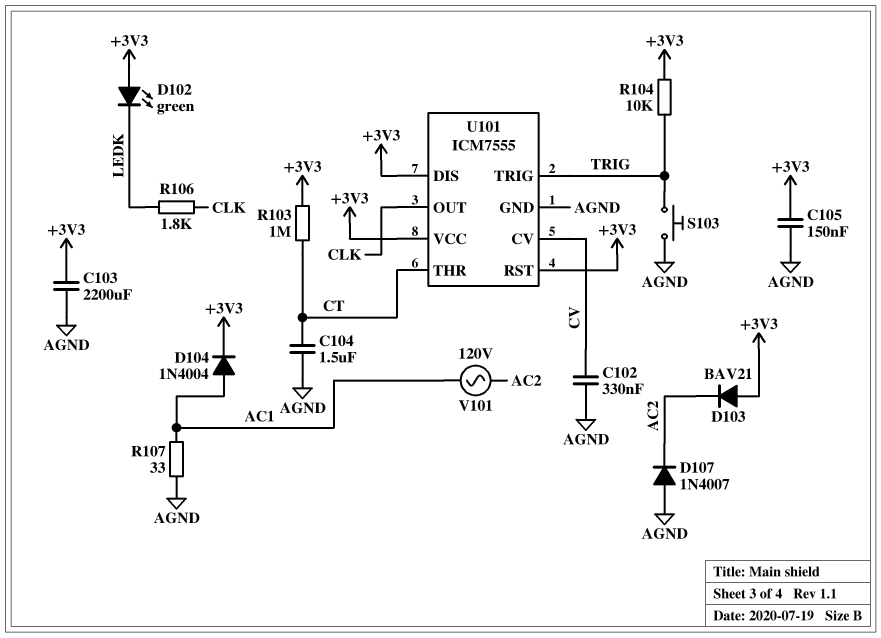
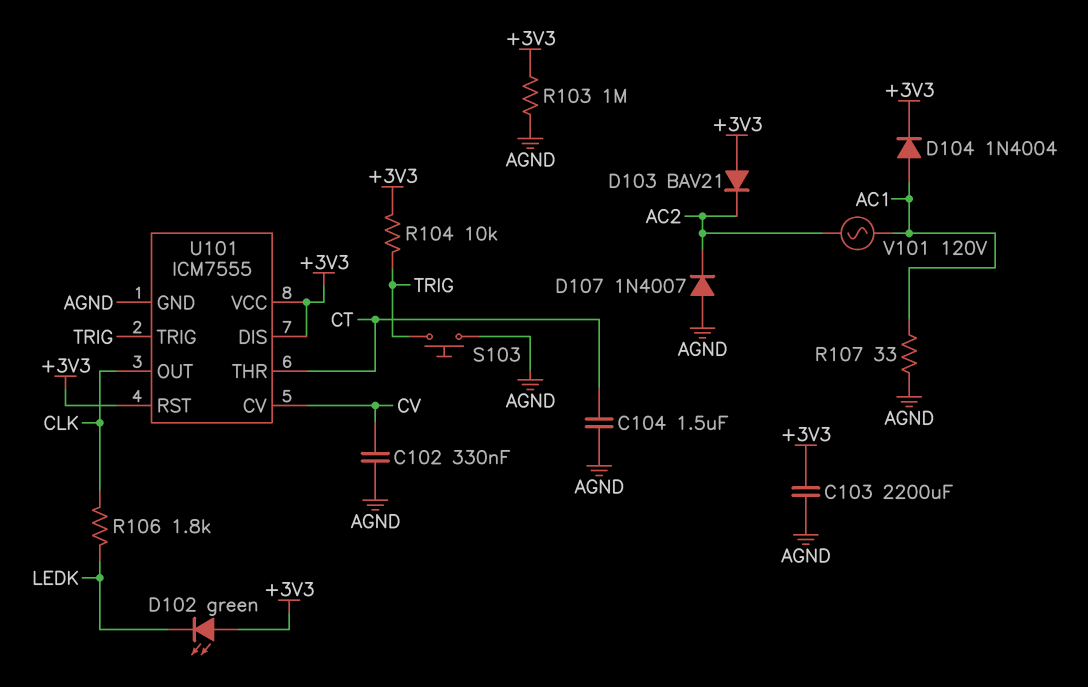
C105: 150nF (+3V3, AGND) -> none
R103: 1M (+3V3, CT) -> 1M (+3V3, AGND)

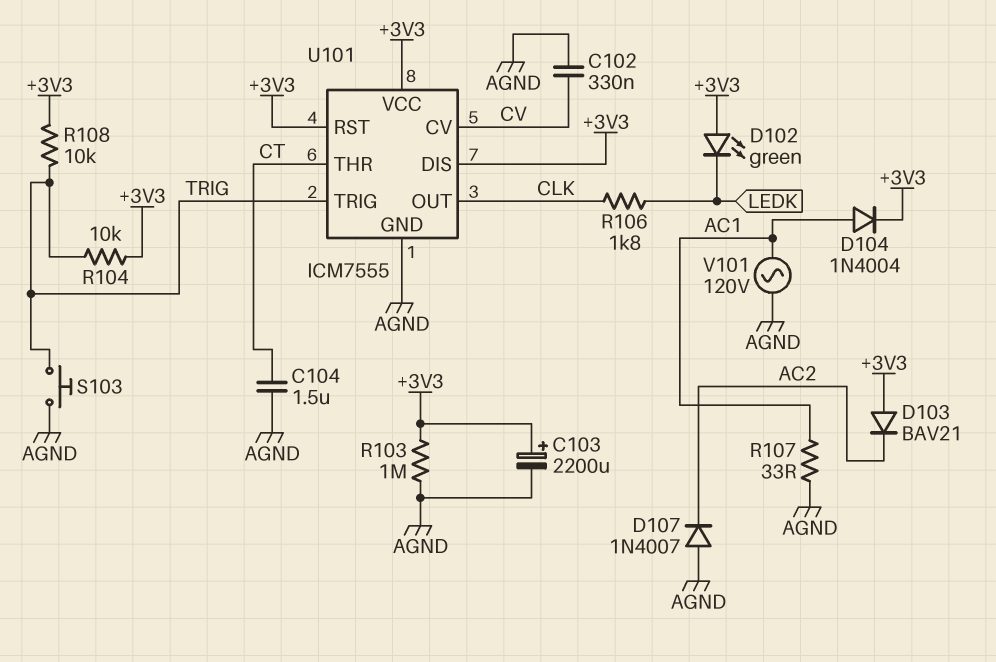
C103: 2200uF (+3V3, AGND) -> 2200uF (plus +3V3, minus AGND)
R108: none -> 10k (+3V3, TRIG)
V101: AC 120V (AC1, AC2) -> AC 120V (AC1, AGND)

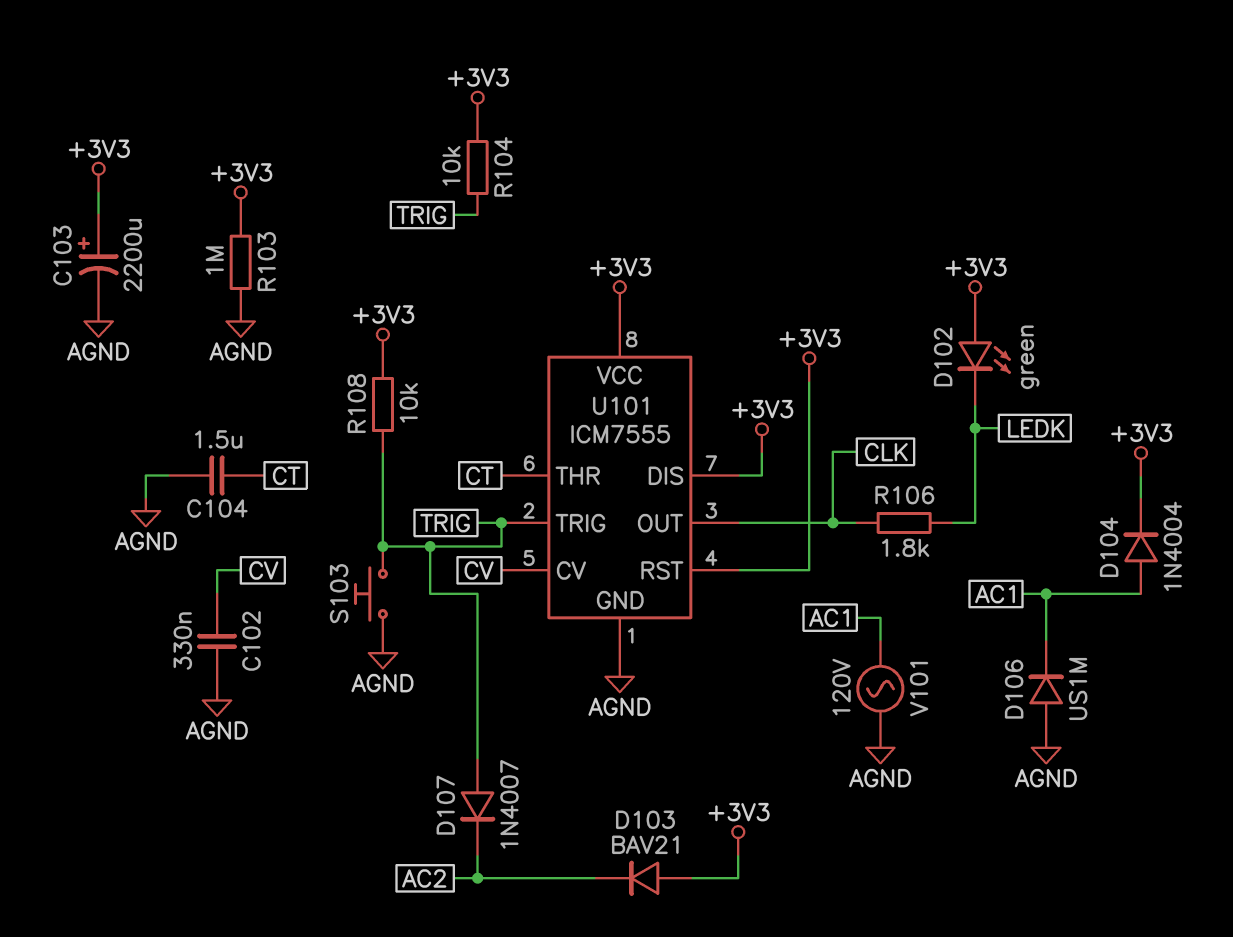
D106: none -> diode US1M (A AGND, K AC1)
D107: diode 1N4007 (A AGND, K AC2) -> diode 1N4007 (A TRIG, K AC2)
R107: 33 (AC1, AGND) -> none

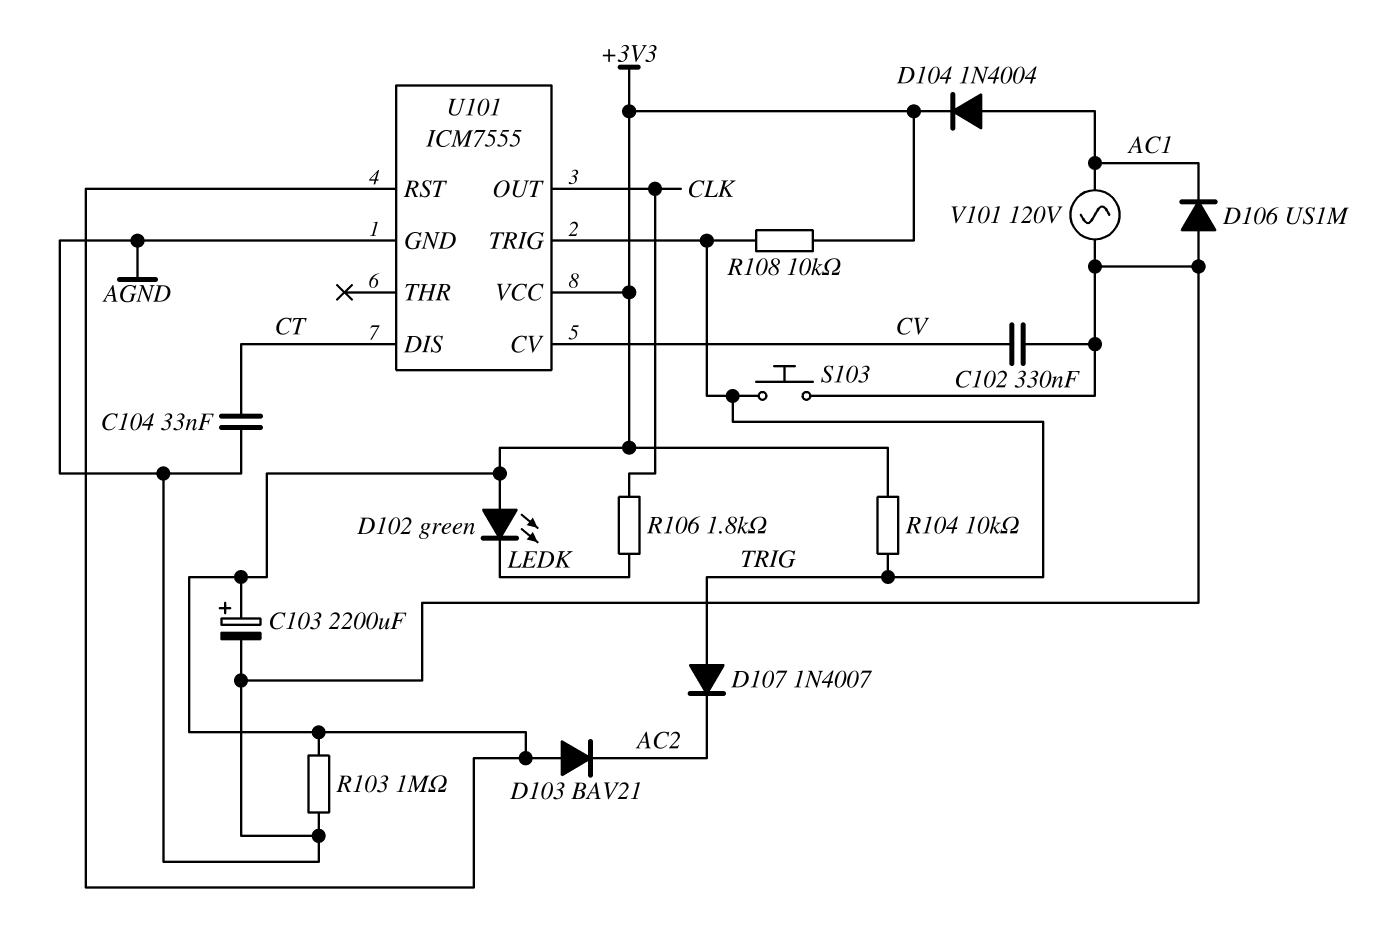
C104: 1.5uF (AGND, CT) -> 33nF (AGND, CT)
U101 pin DIS: +3V3 -> CT
U101 pin THR: CT -> none

